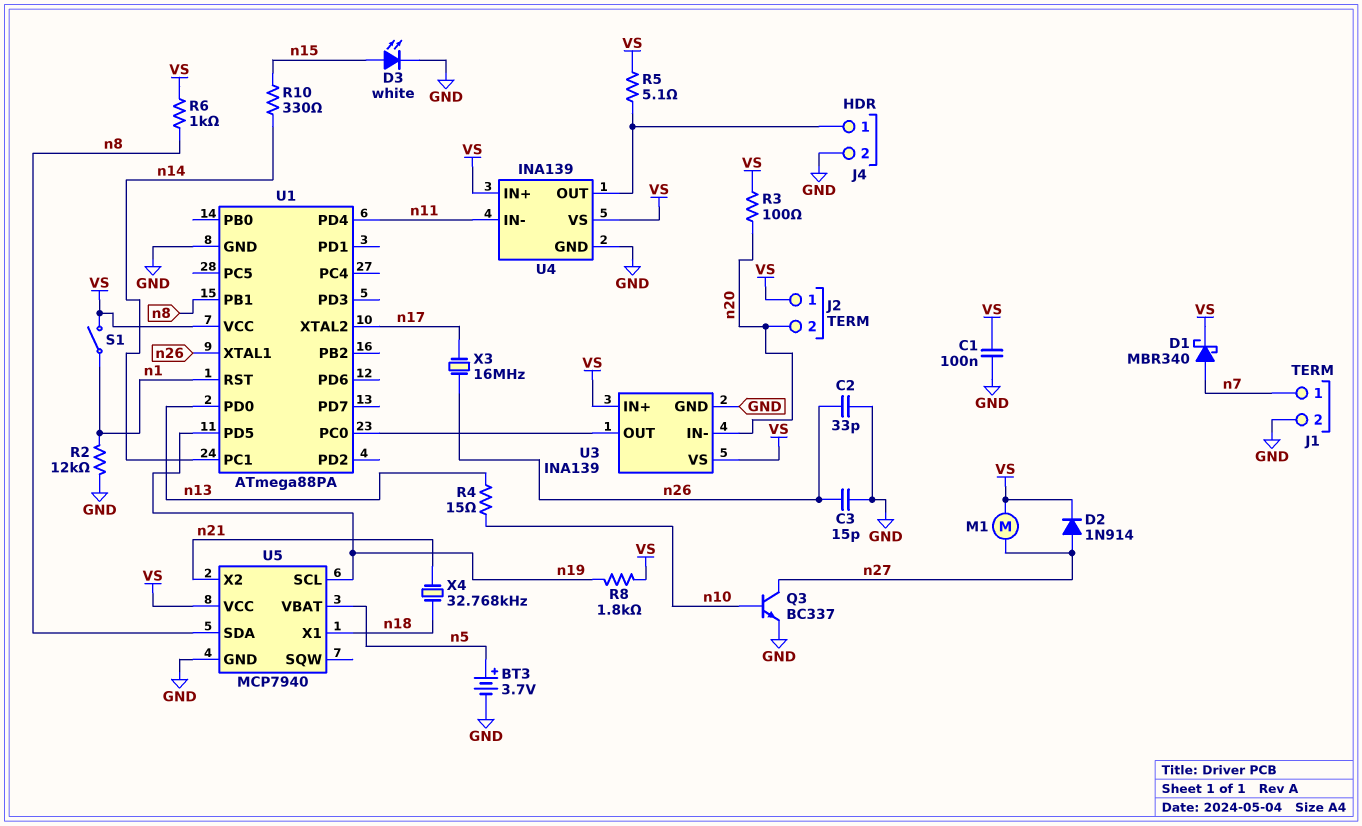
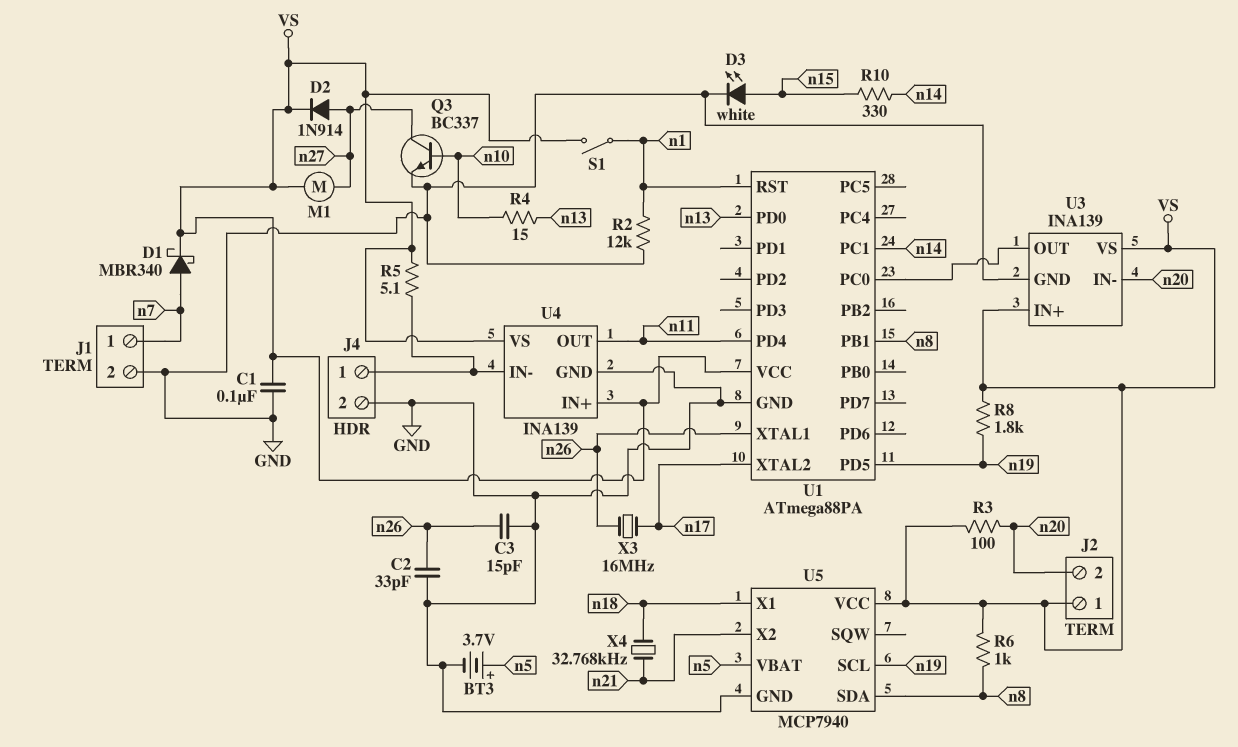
U4 pin IN-: n11 -> J4/1
U4 pin OUT: J4/1 -> n11

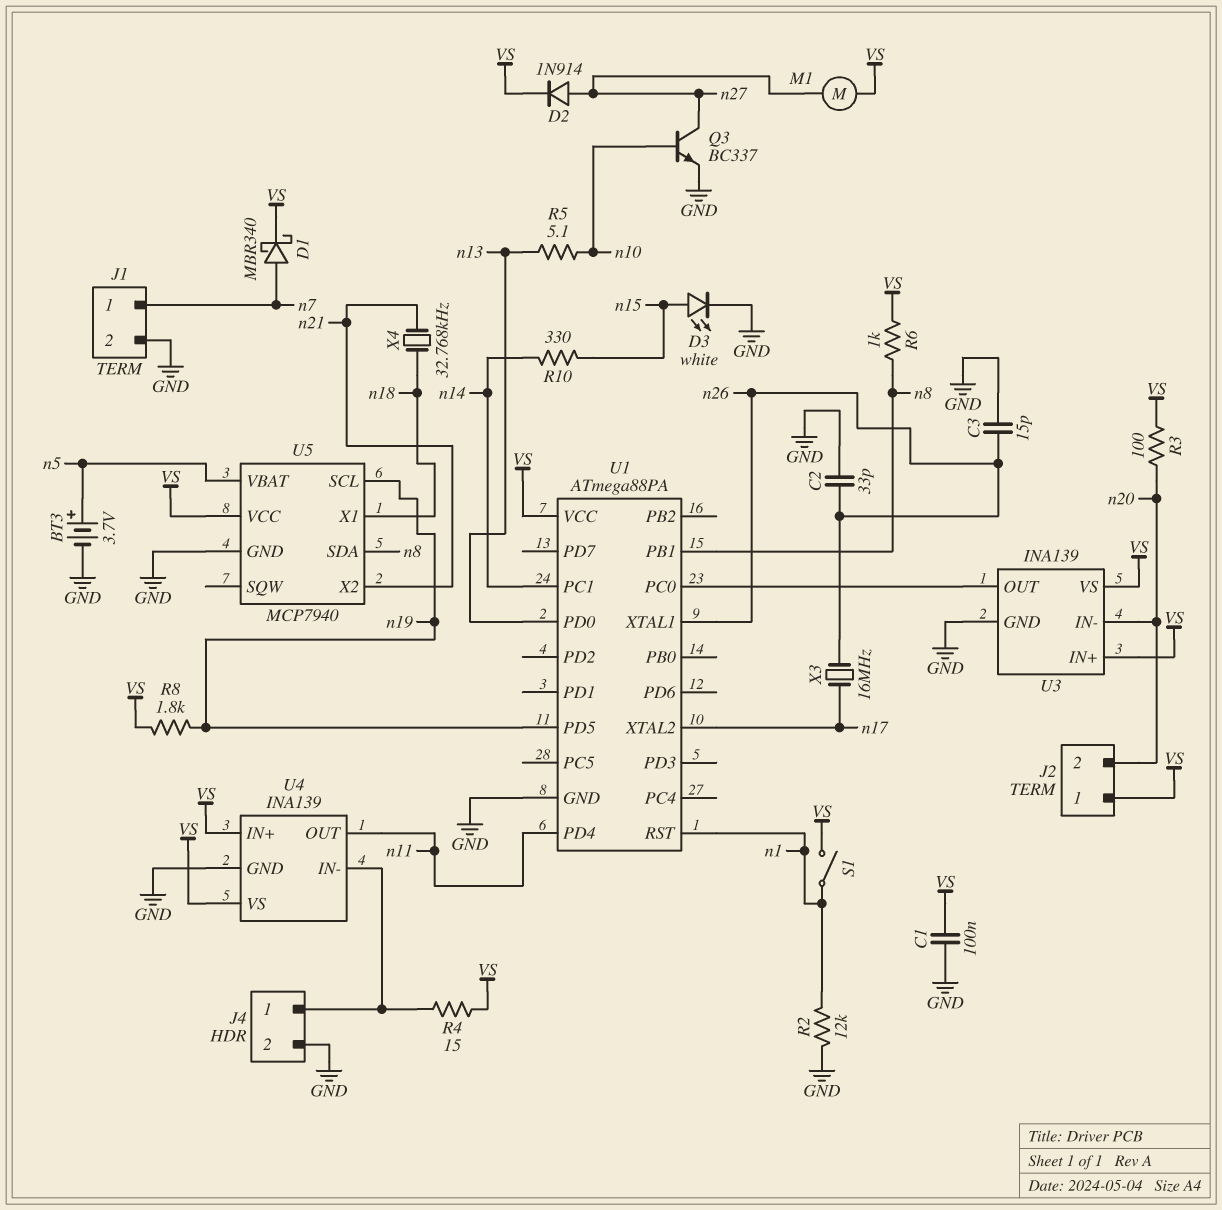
R4: 15 (n10, n13) -> 15 (J4/1, VS)
R5: 5.1 (J4/1, VS) -> 5.1 (n10, n13)

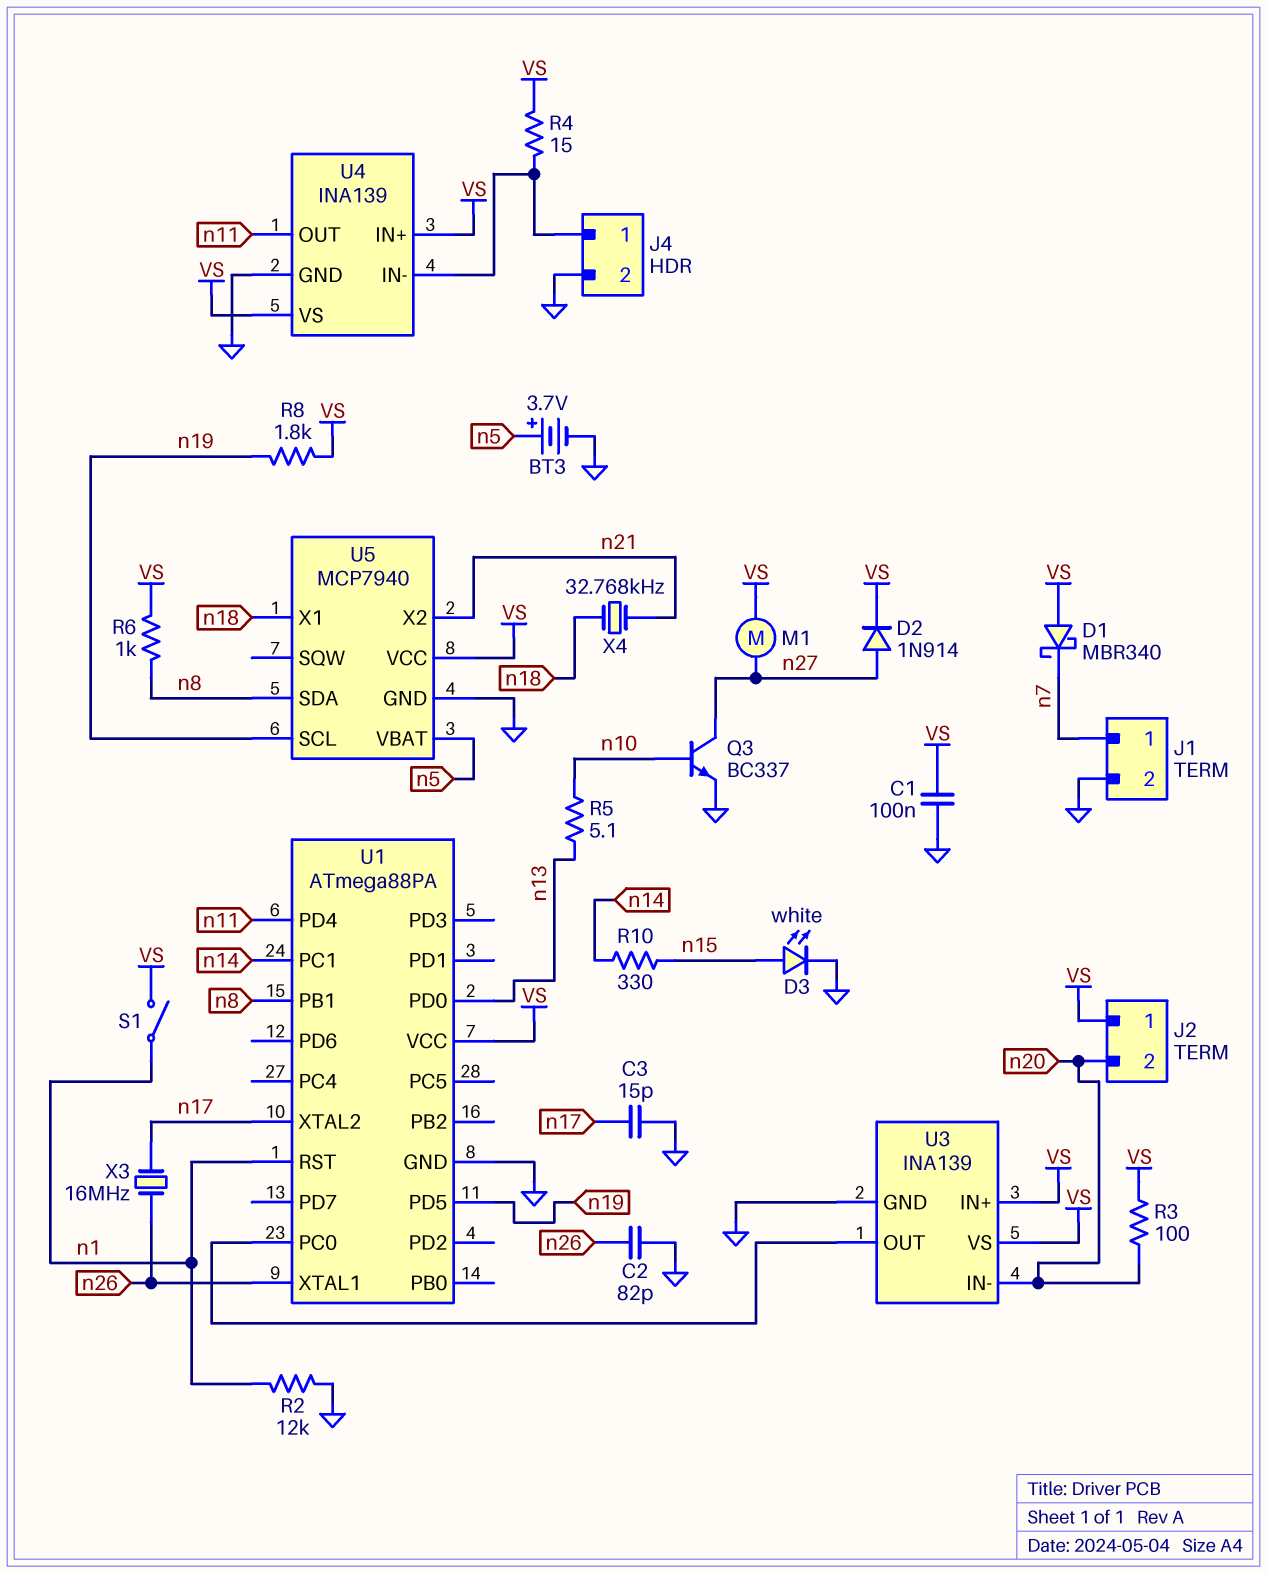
C2: 33pF (GND, n26) -> 82pF (GND, n26)
C3: 15pF (GND, n26) -> 15pF (GND, n17)
D1: schottky MBR340 (A n7, K VS) -> schottky MBR340 (A VS, K n7)

